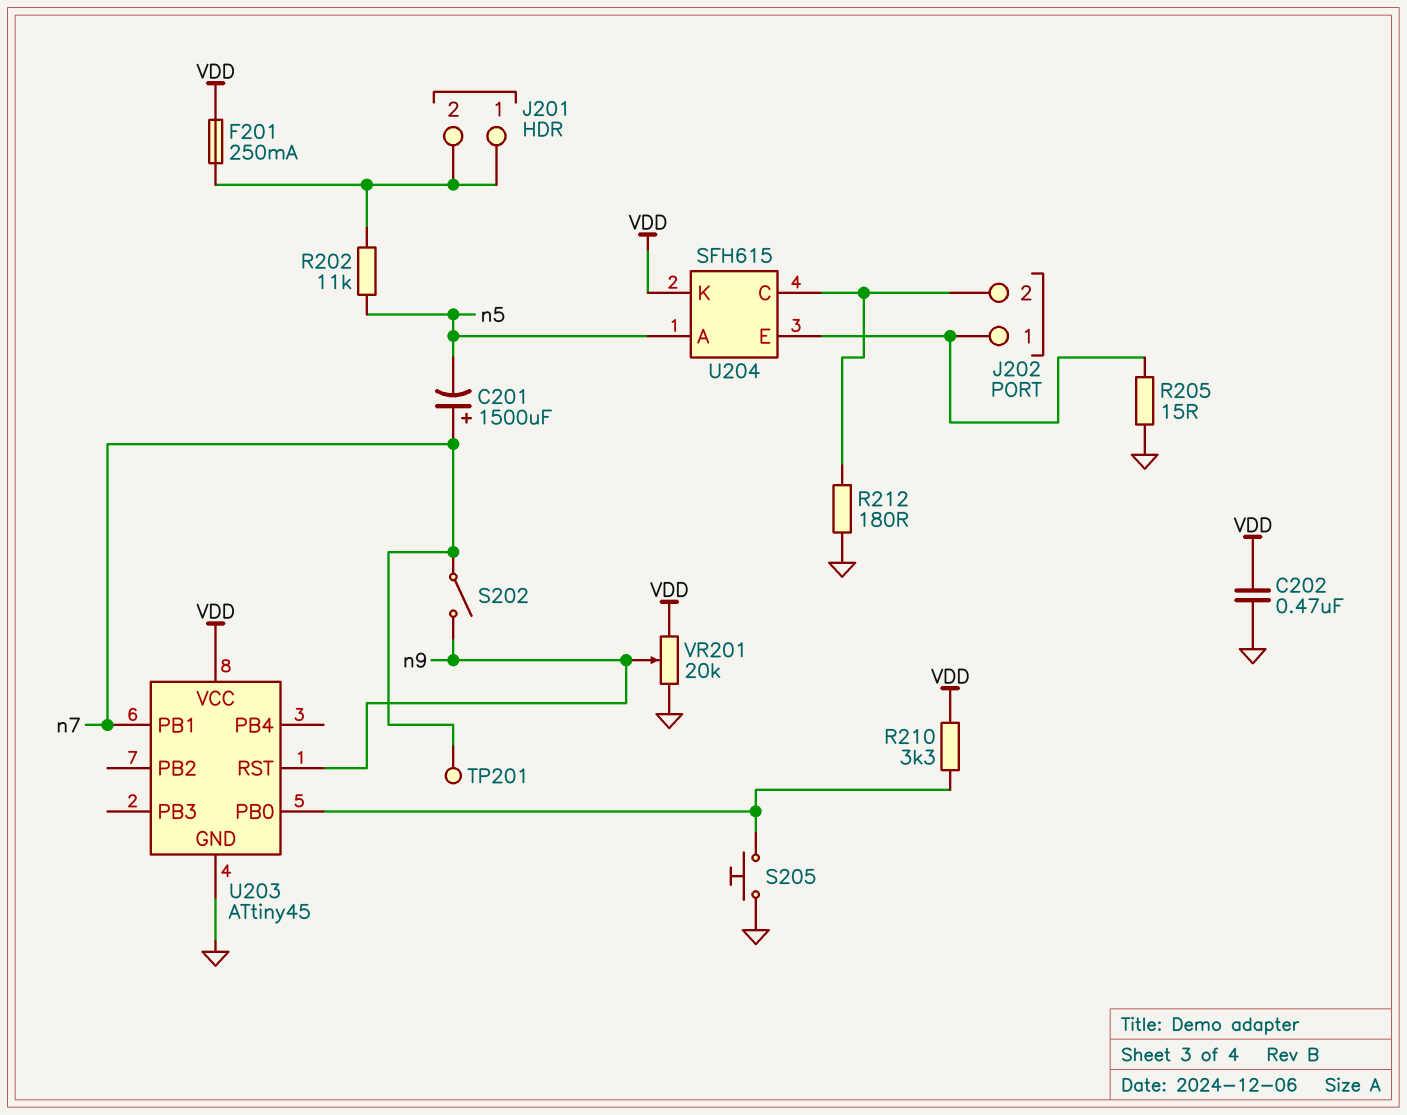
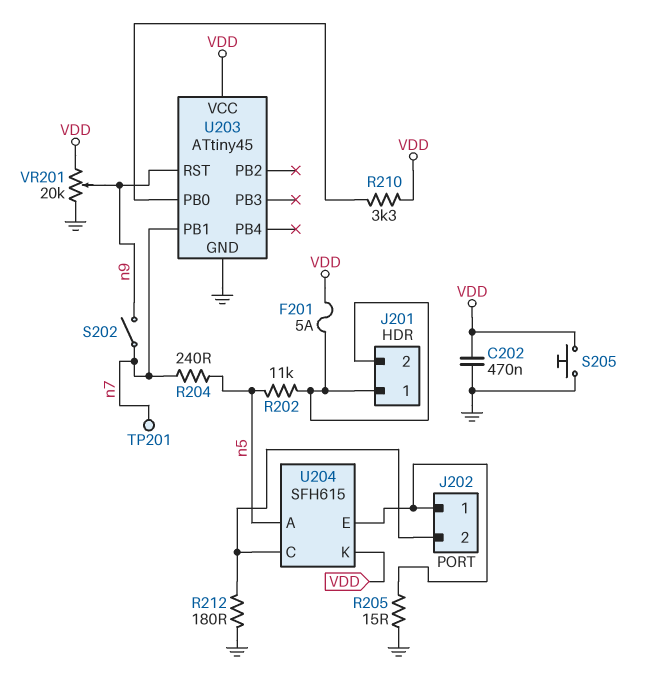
C201: 1500uF (plus n7, minus n5) -> none
F201: 250mA (J201/1, VDD) -> 5A (J201/1, VDD)
R204: none -> 240 (n5, n7)
S205: button (GND, U203/PB0) -> button (GND, VDD)

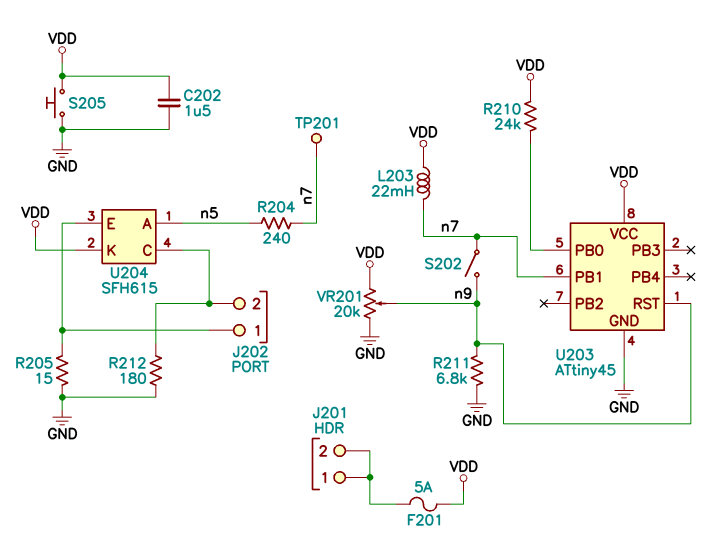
C202: 470nF (GND, VDD) -> 1.5uF (GND, VDD)
L203: none -> 22mH (VDD, n7)
R202: 11k (J201/1, n5) -> none
R210: 3.3k (U203/PB0, VDD) -> 24k (U203/PB0, VDD)
R211: none -> 6.8k (GND, n9)

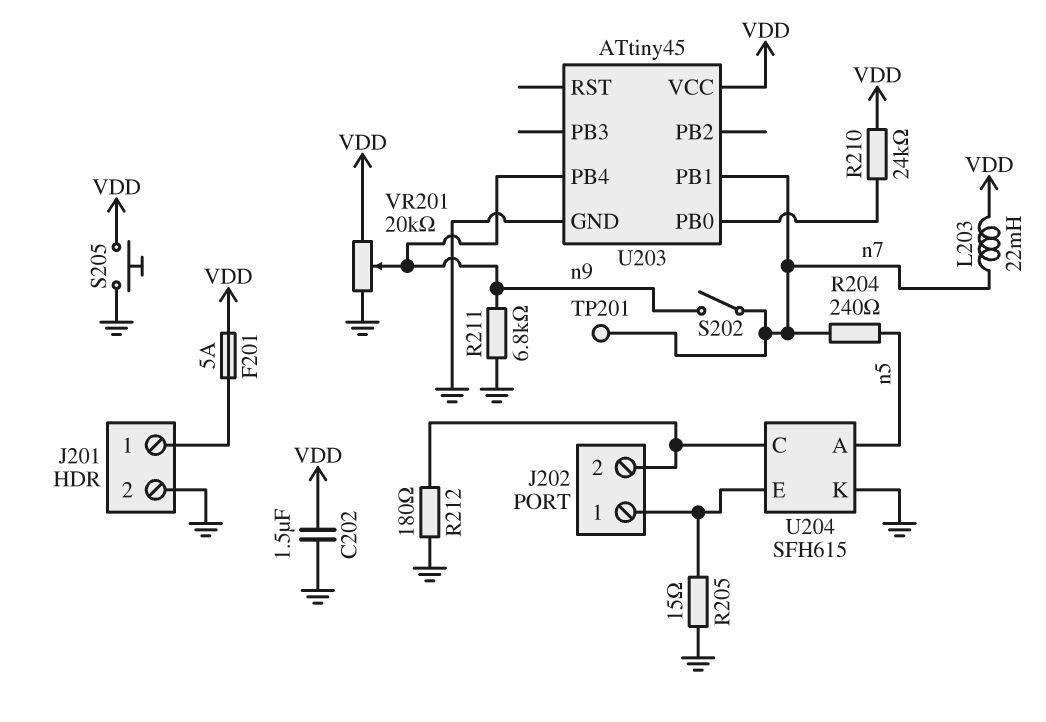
J201 pin 2: J201/1 -> GND
U203 pin PB4: none -> n9
U203 pin RST: n9 -> none
U204 pin K: VDD -> GND

